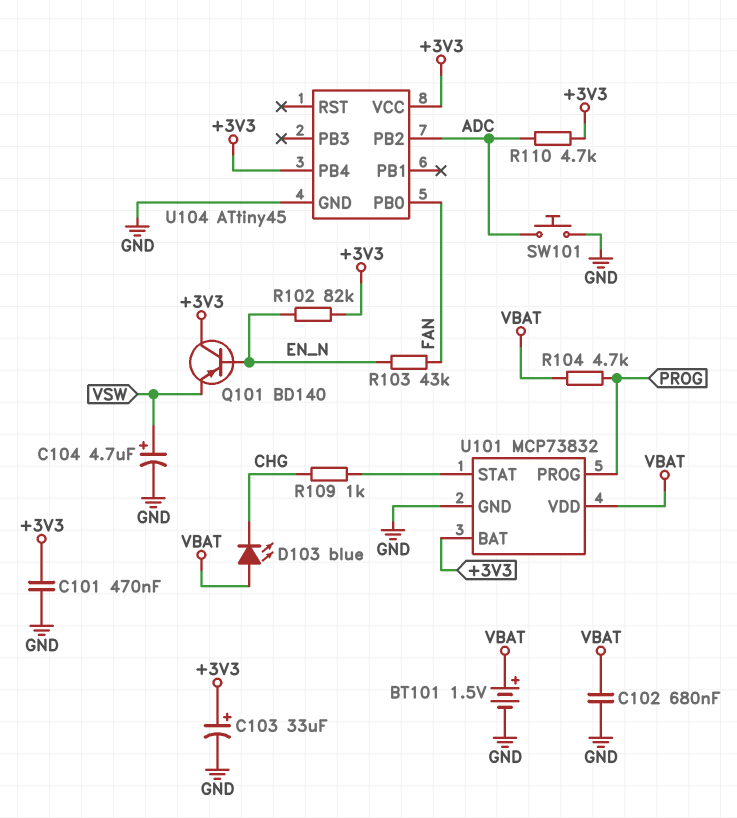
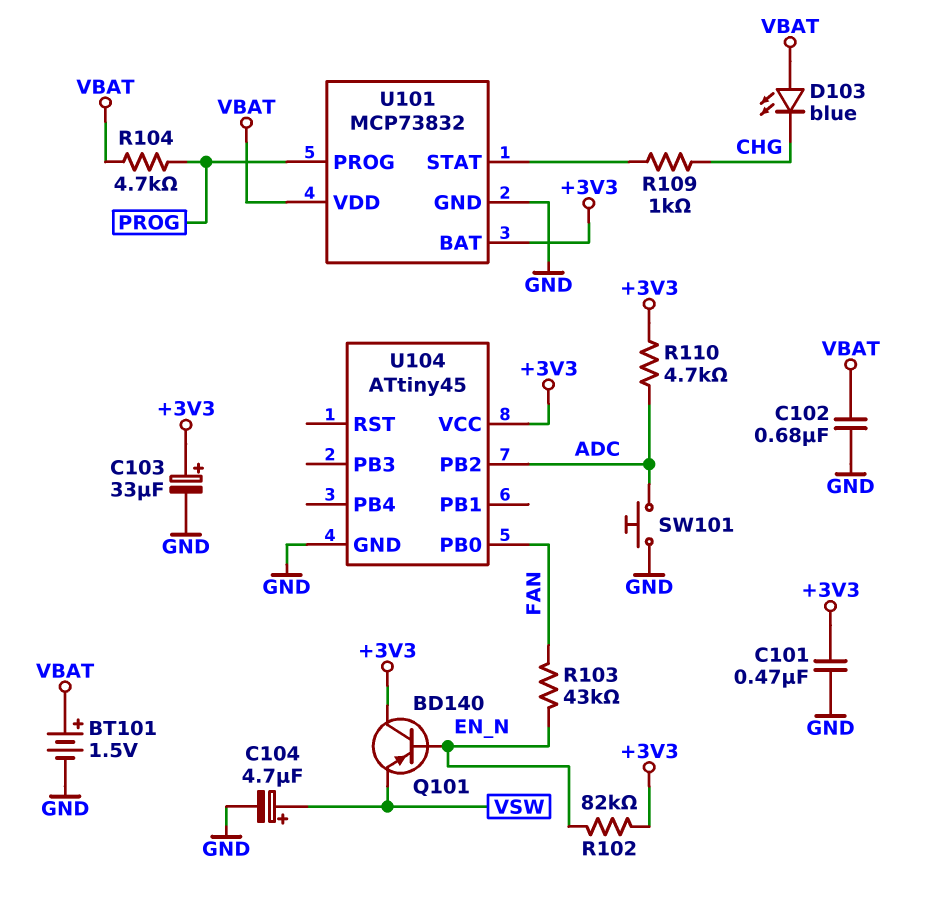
U104 pin PB4: +3V3 -> none

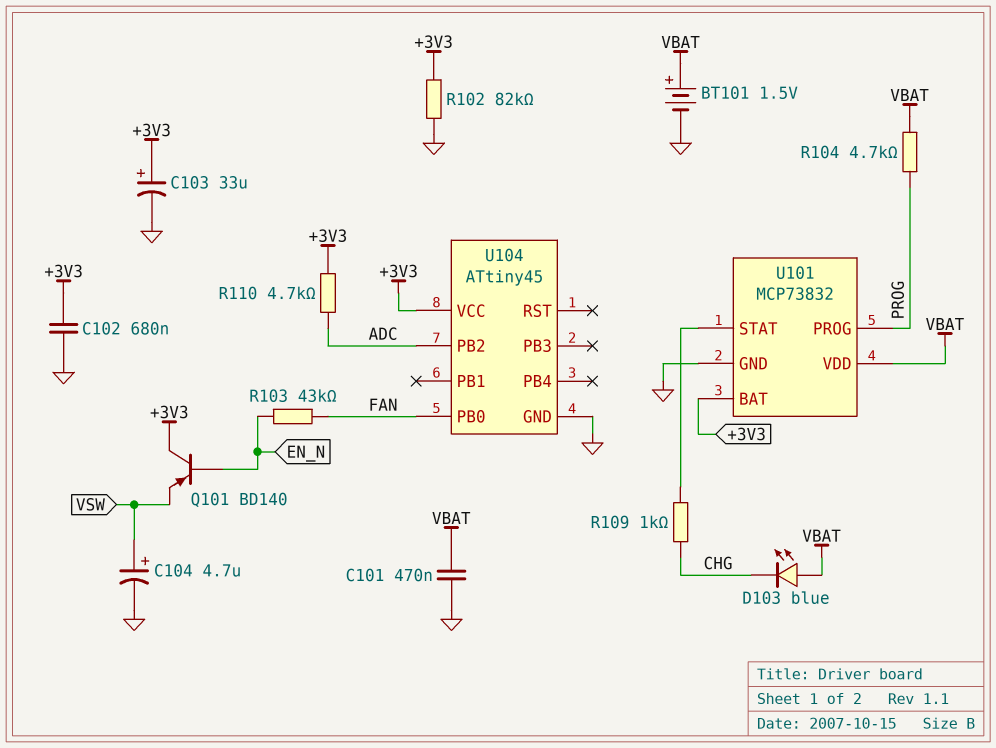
C101: 470nF (+3V3, GND) -> 470nF (GND, VBAT)
C102: 680nF (GND, VBAT) -> 680nF (+3V3, GND)
R102: 82k (+3V3, EN_N) -> 82k (+3V3, GND)
SW101: button (ADC, GND) -> none

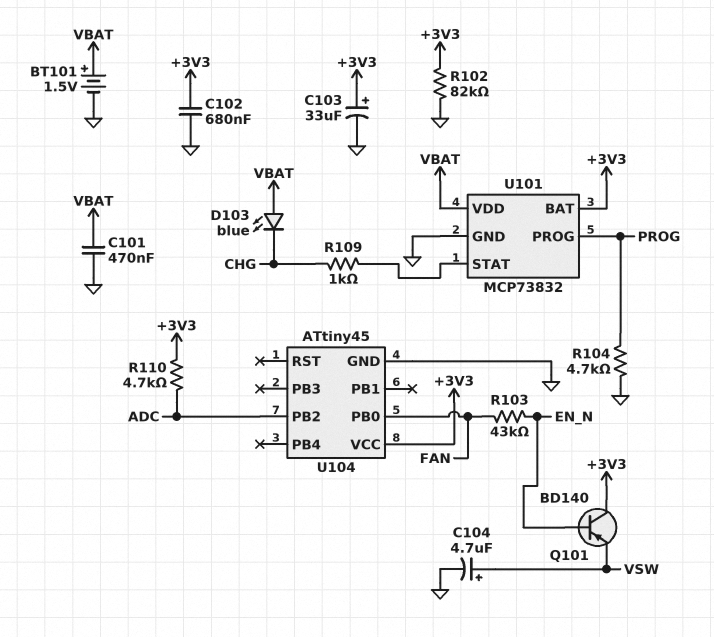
R104: 4.7k (PROG, VBAT) -> 4.7k (GND, PROG)

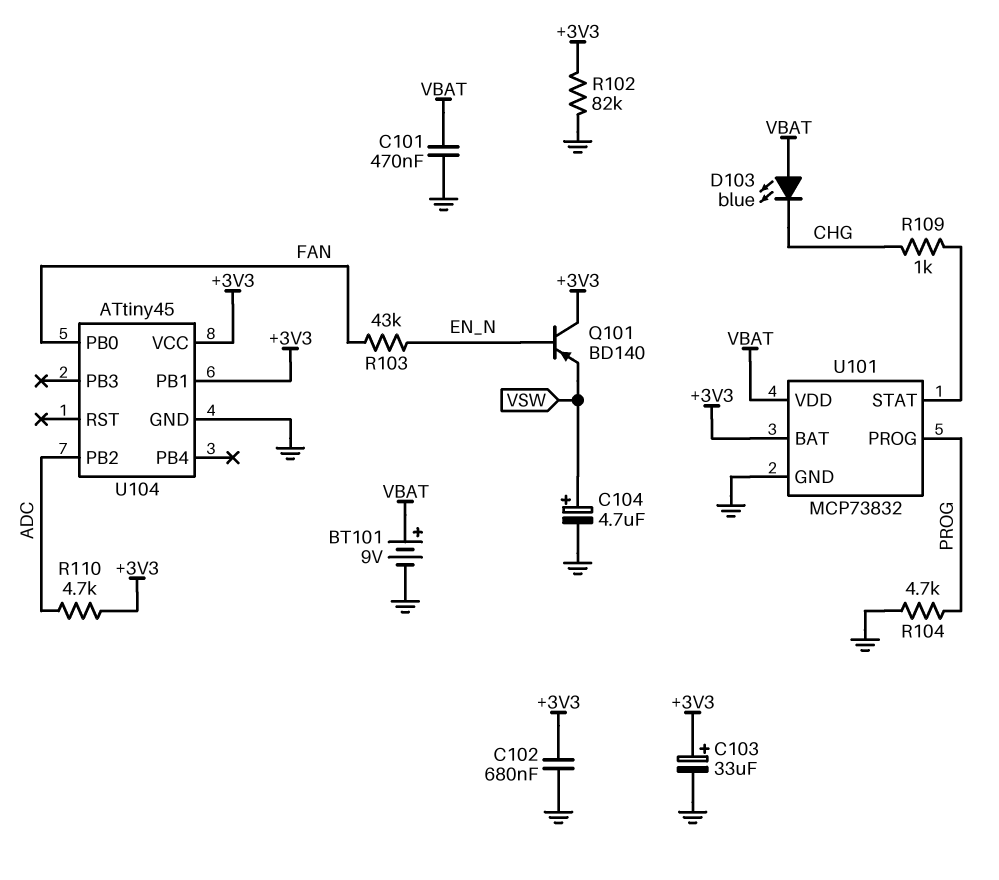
BT101: 1.5V (plus VBAT, minus GND) -> 9V (plus VBAT, minus GND)
U104 pin PB1: none -> +3V3

